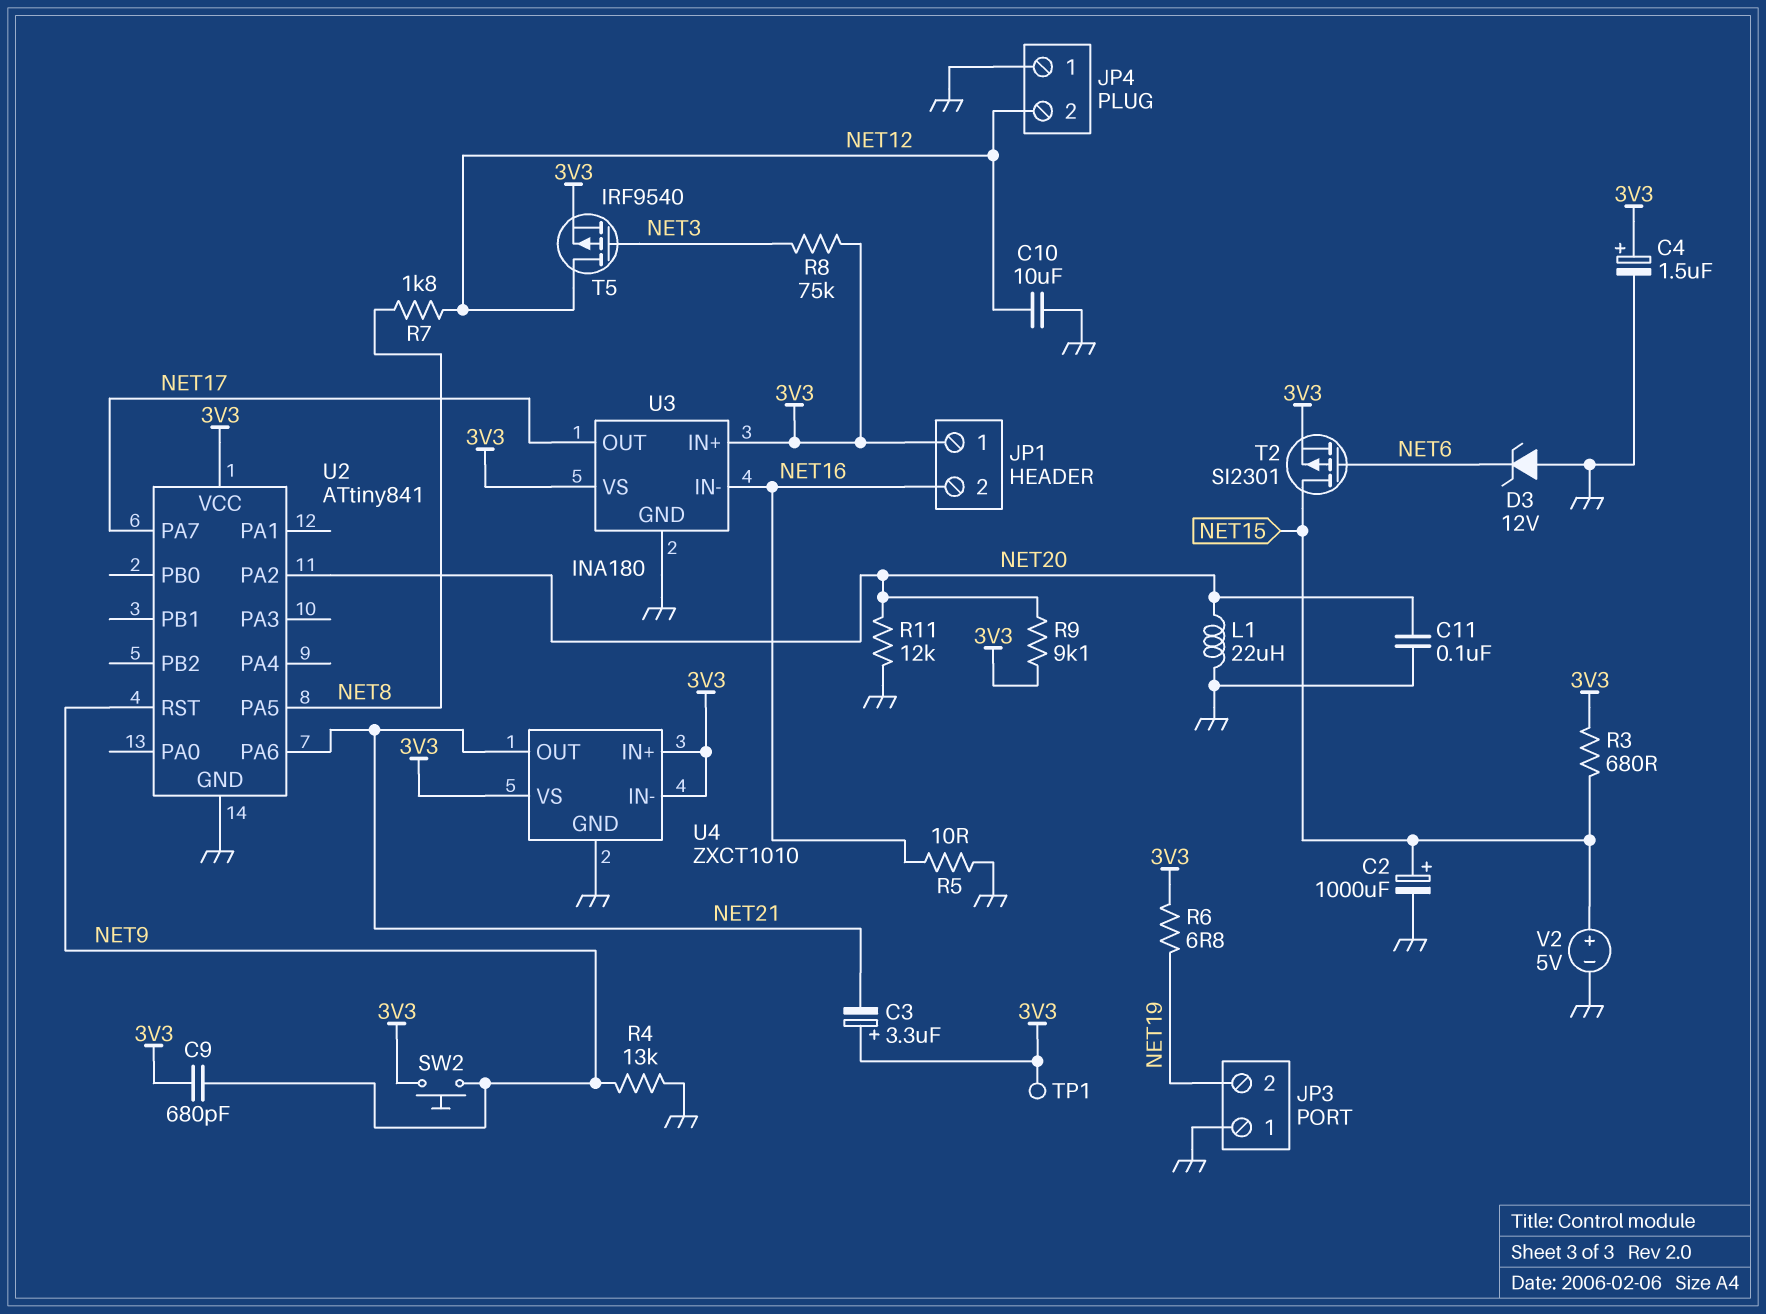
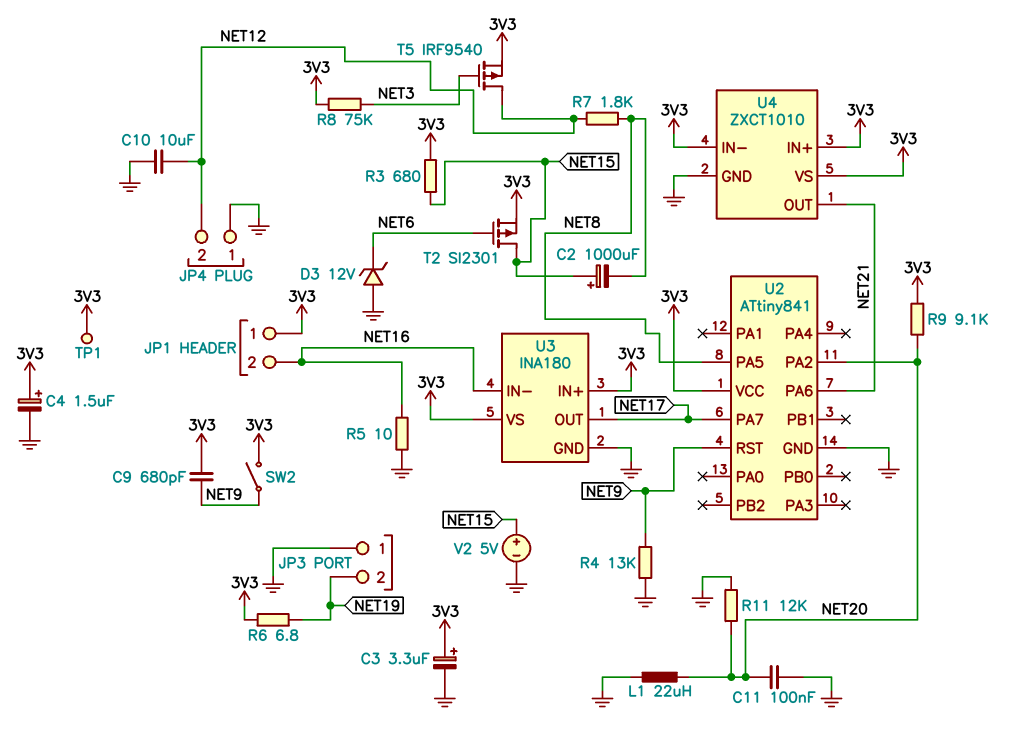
C2: 1000uF (plus NET15, minus GND) -> 1000uF (plus NET15, minus NET8)
C3: 3.3uF (plus 3V3, minus NET21) -> 3.3uF (plus 3V3, minus GND)
SW2: button (3V3, NET9) -> switch (3V3, NET9)

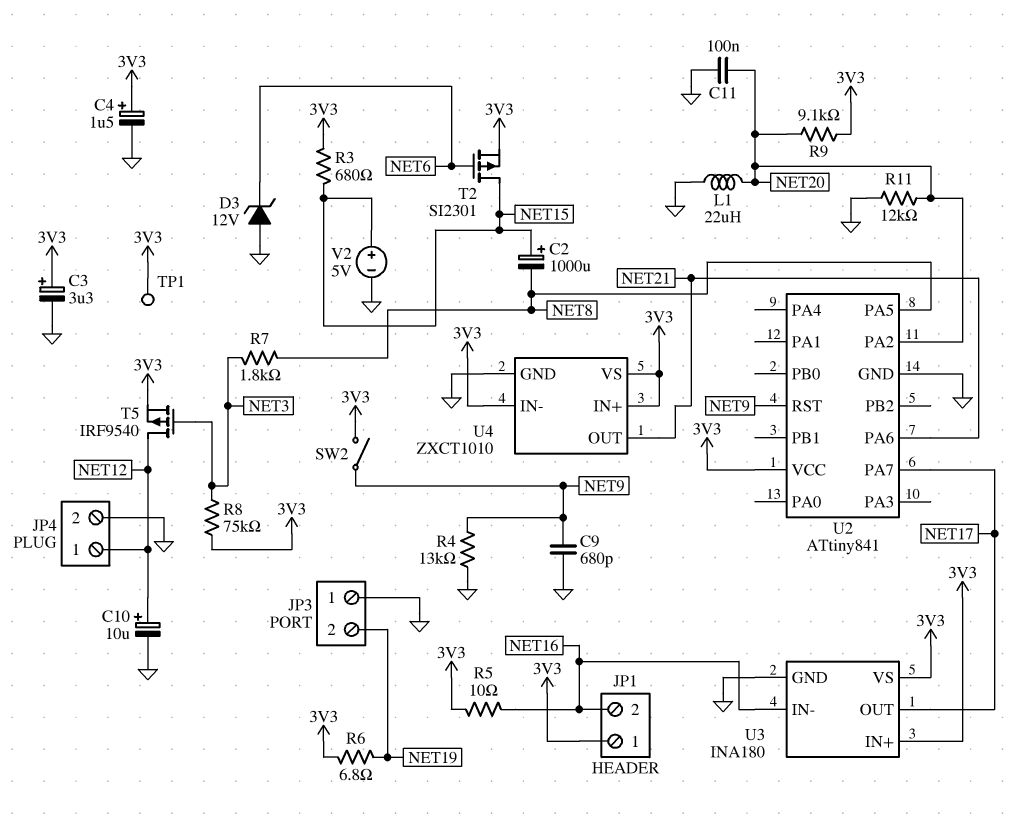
C9: 680pF (3V3, NET9) -> 680pF (GND, NET9)
C10: 10uF (GND, NET12) -> 10uF (plus NET12, minus GND)
JP4 pin 1: GND -> NET12
JP4 pin 2: NET12 -> GND
R5: 10 (GND, NET16) -> 10 (3V3, NET16)
R7: 1.8k (NET8, NET12) -> 1.8k (NET3, NET8)

